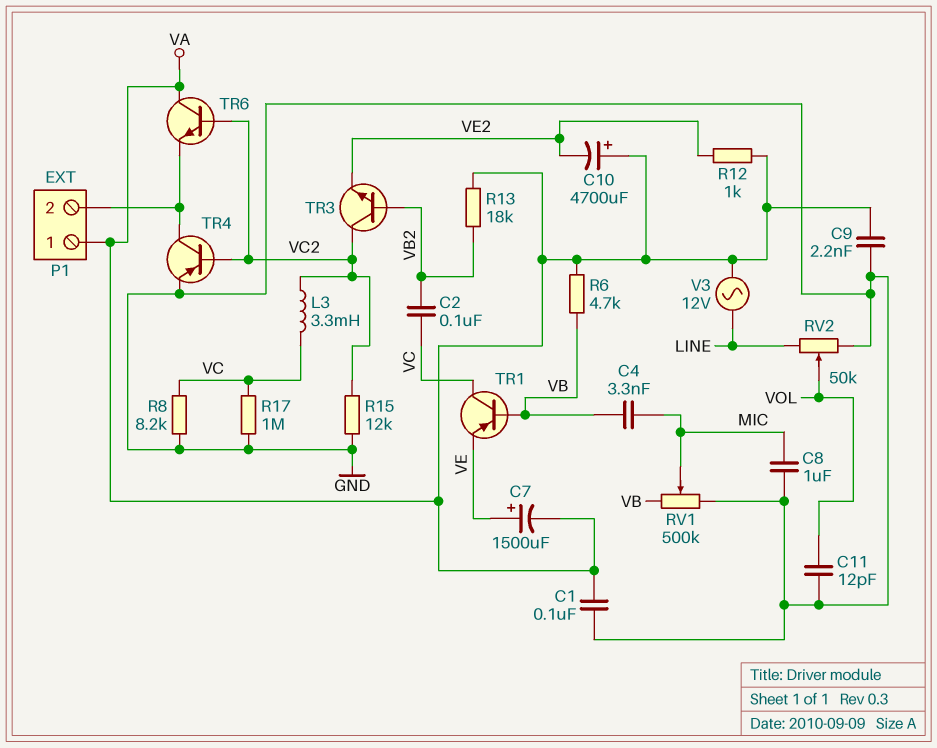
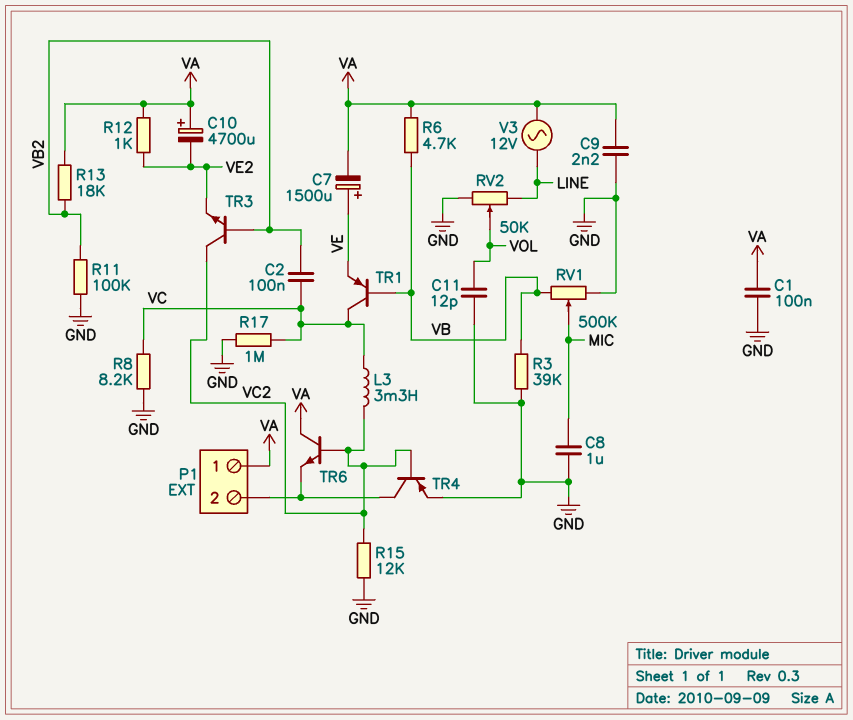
C4: 3.3nF (MIC, VB) -> none
R3: none -> 39k (GND, VB)
R11: none -> 100k (GND, VB2)

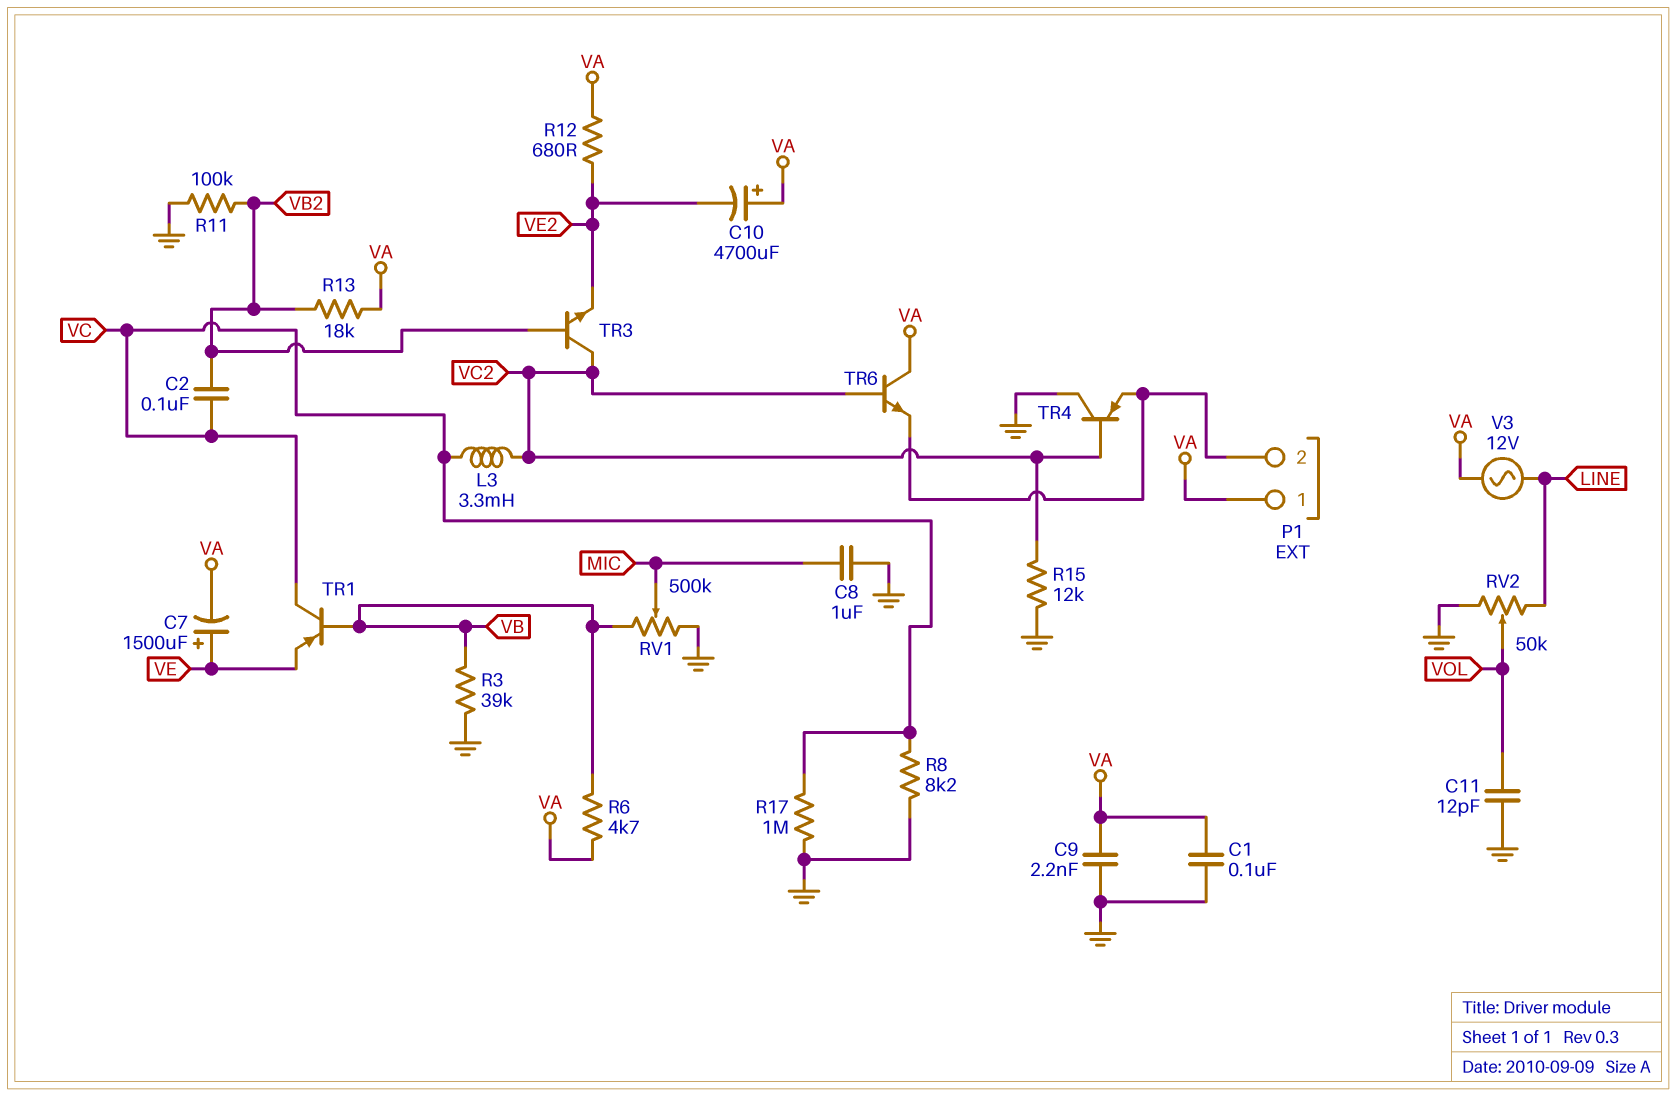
R12: 1k (VA, VE2) -> 680 (VA, VE2)
TR4: PNP (B VC2, C P1/2, E GND) -> PNP (B VC2, C GND, E P1/2)

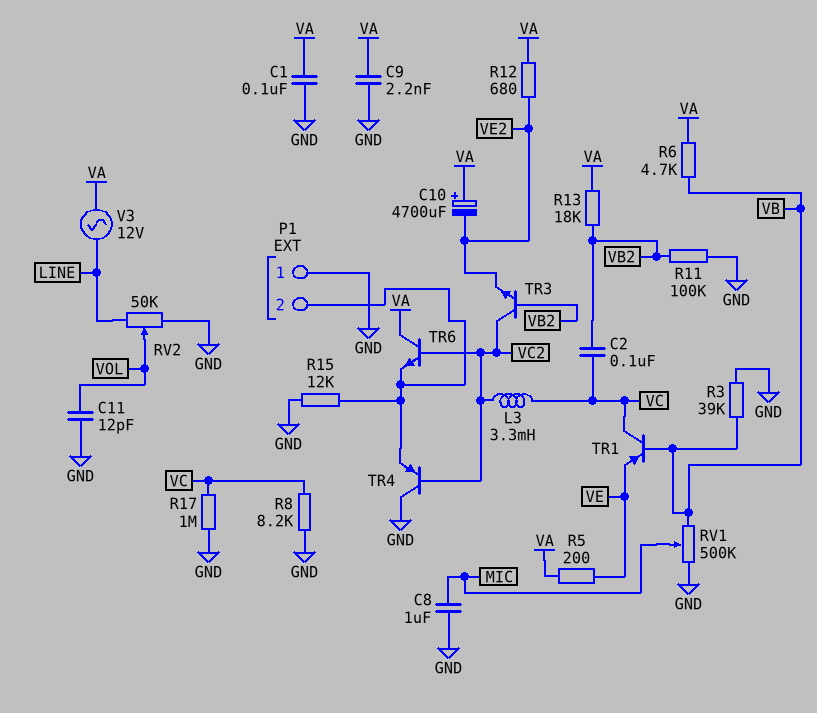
C7: 1500uF (plus VE, minus VA) -> none
P1 pin 1: VA -> GND
R5: none -> 200 (VA, VE)
R15: 12k (GND, VC2) -> 12k (GND, P1/2)

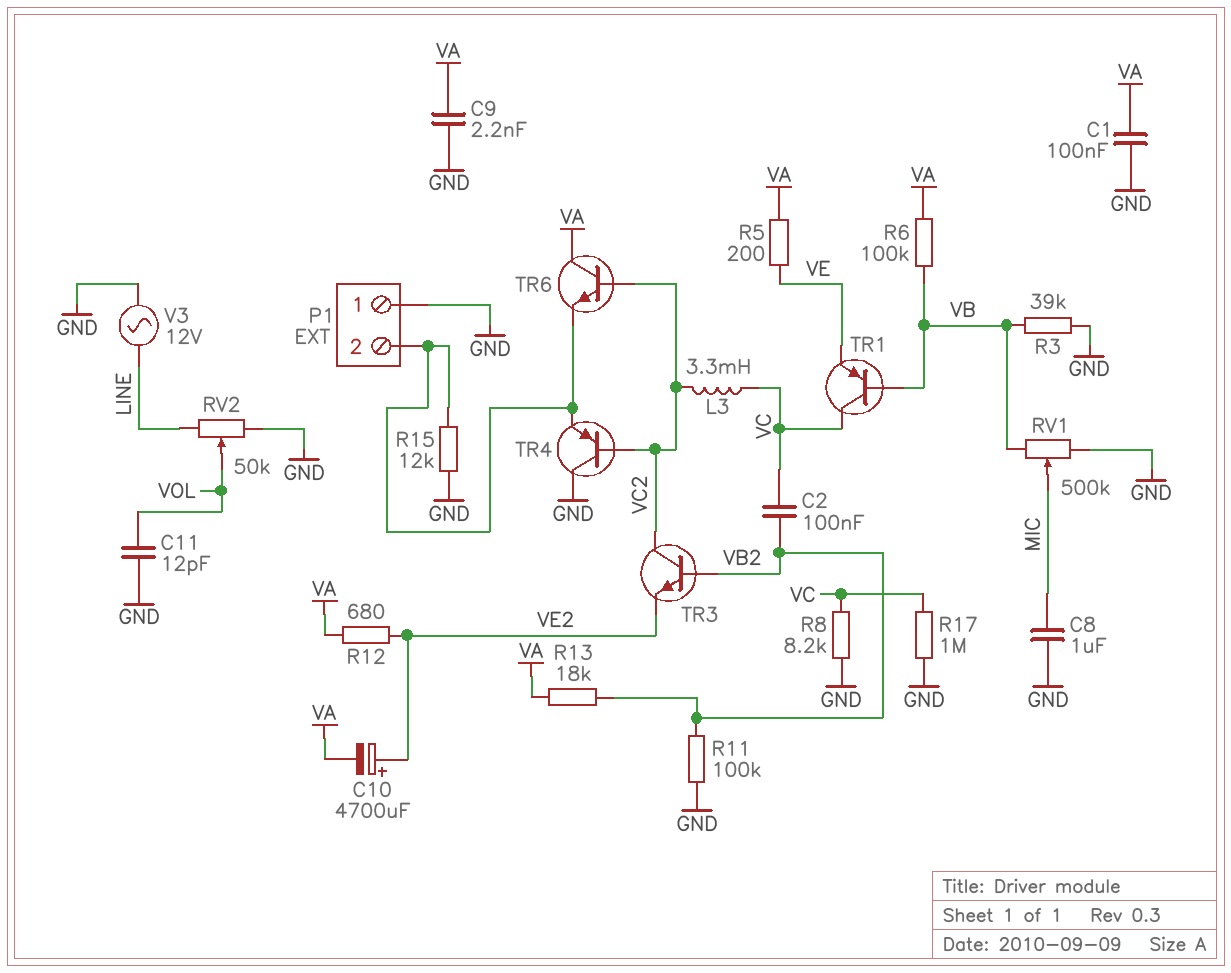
C10: 4700uF (plus VA, minus VE2) -> 4700uF (plus VE2, minus VA)
R6: 4.7k (VA, VB) -> 100k (VA, VB)
V3: AC 12V (LINE, VA) -> AC 12V (GND, LINE)

